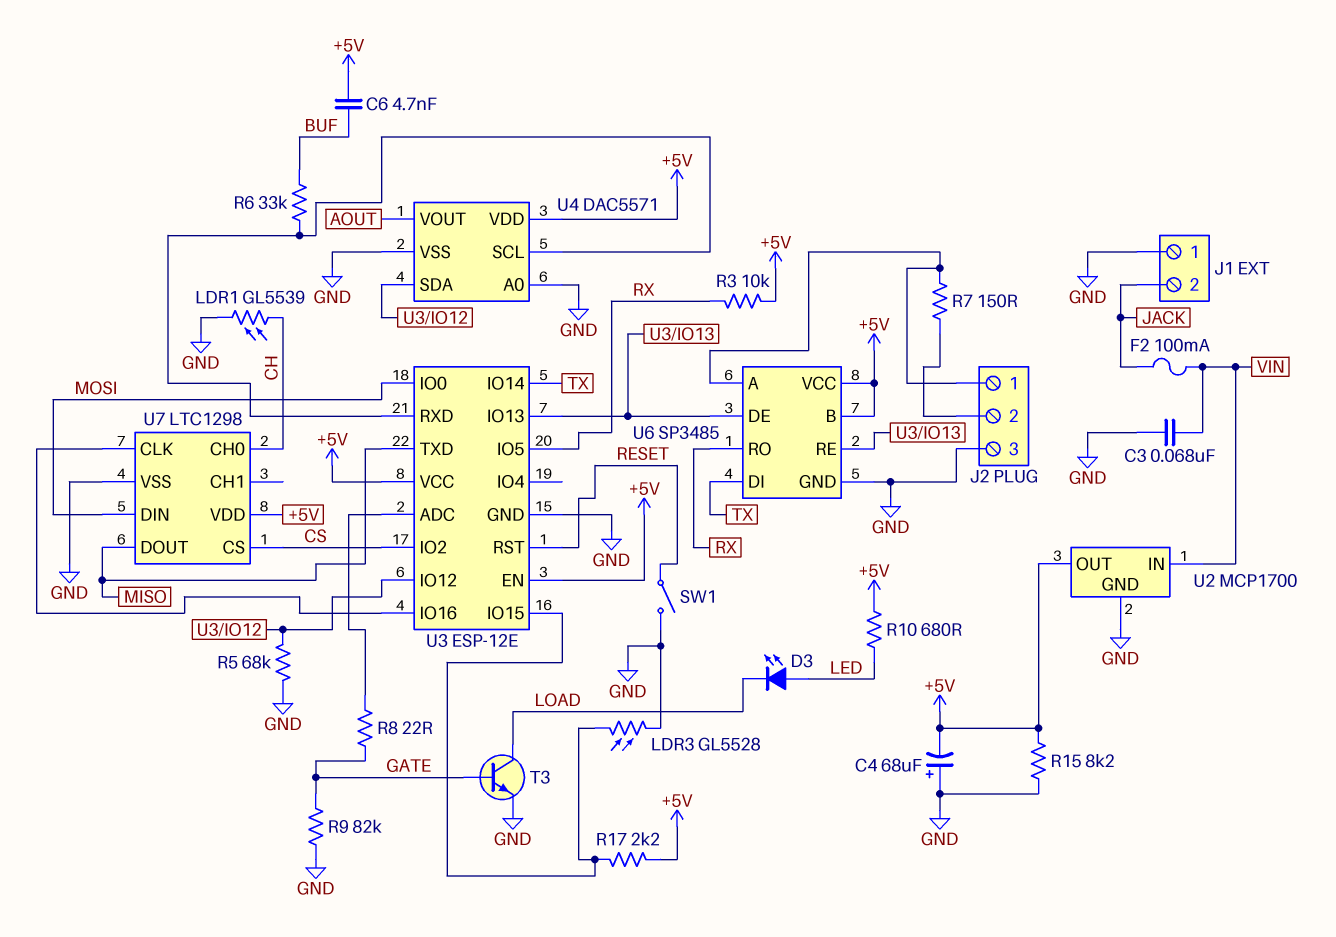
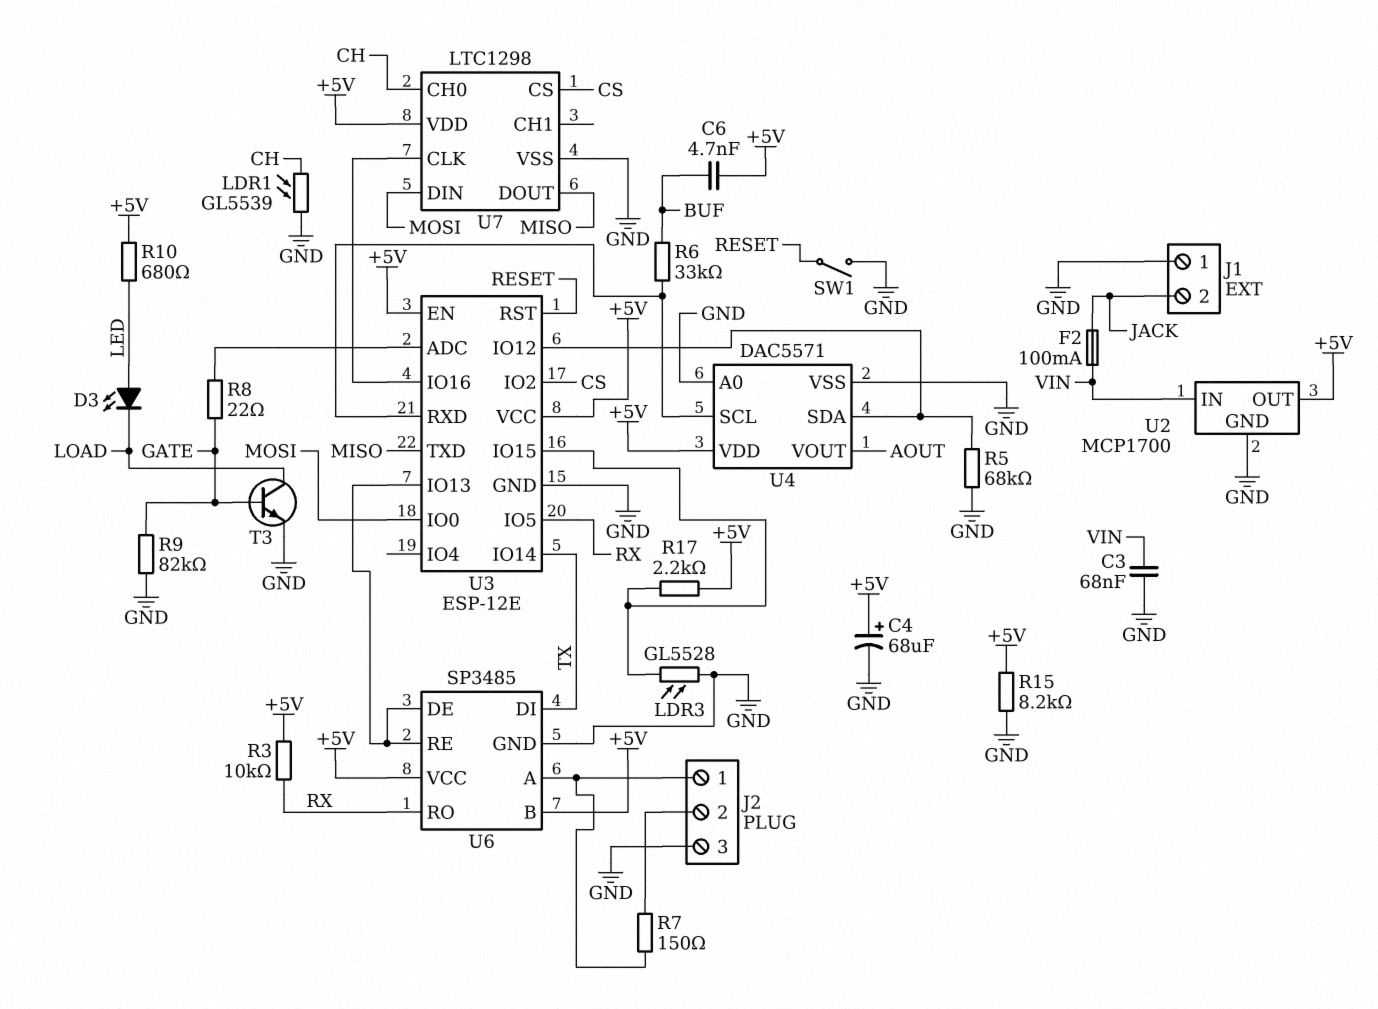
C4: 68uF (plus GND, minus +5V) -> 68uF (plus +5V, minus GND)

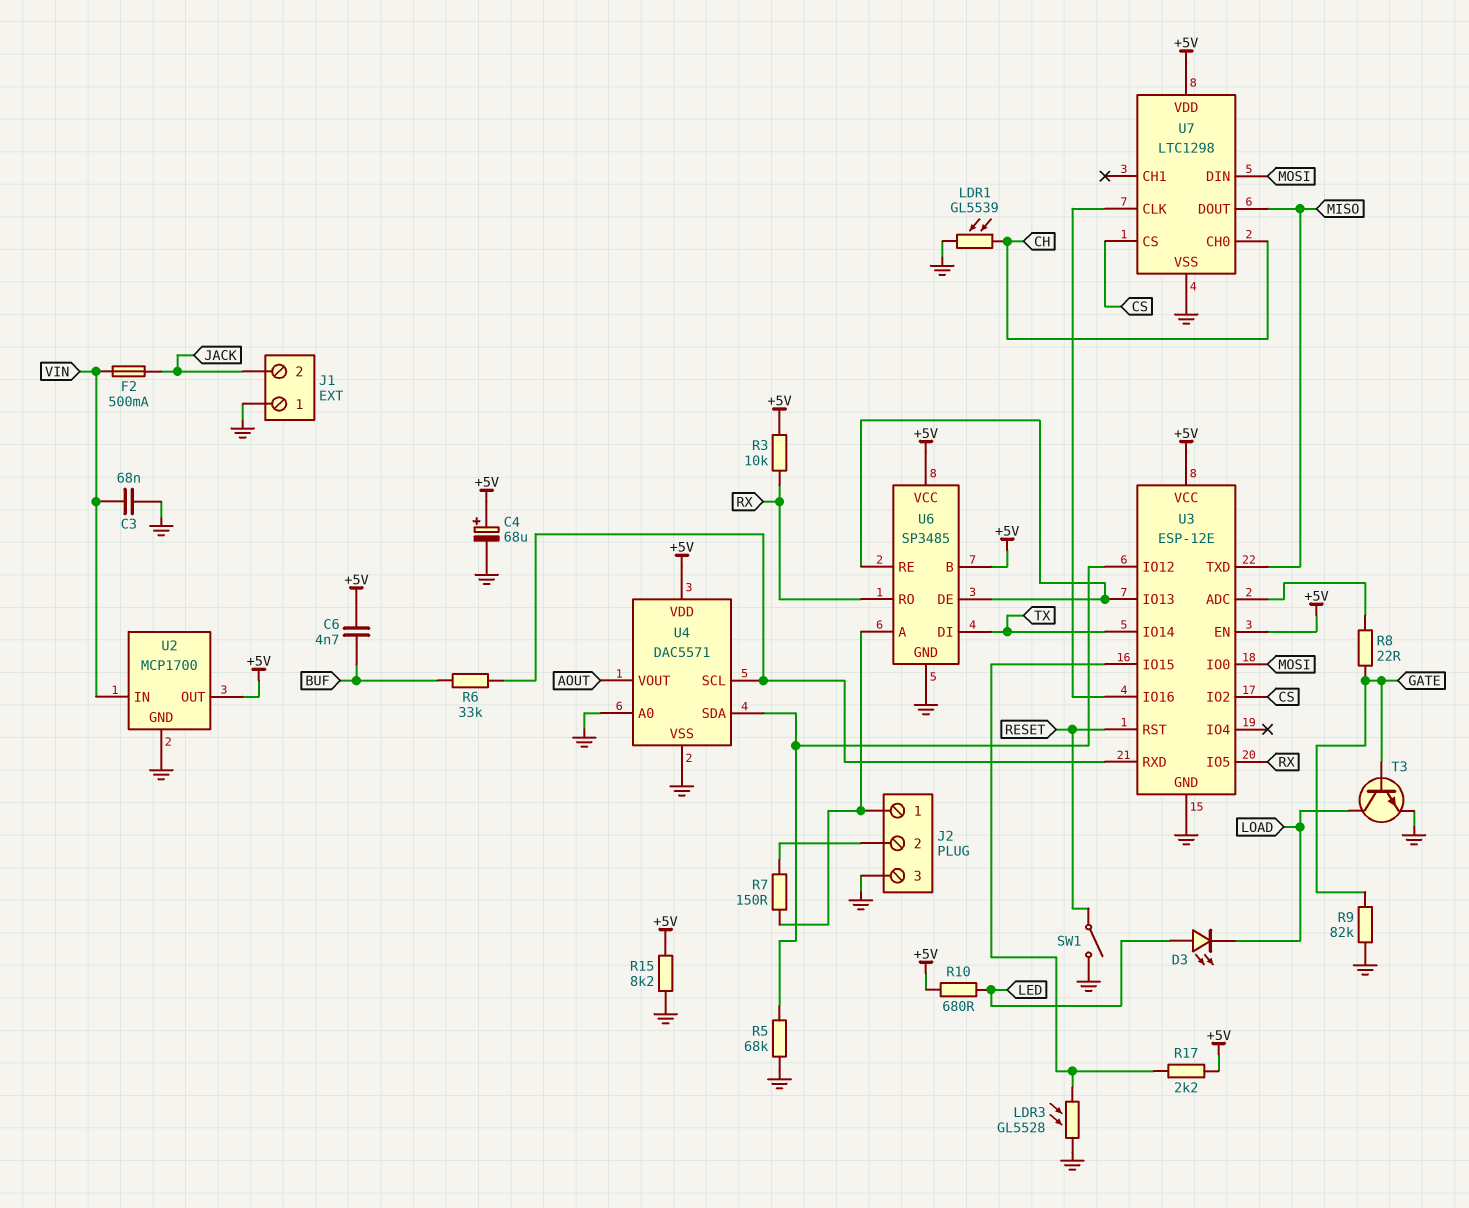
F2: 100mA (JACK, VIN) -> 500mA (JACK, VIN)

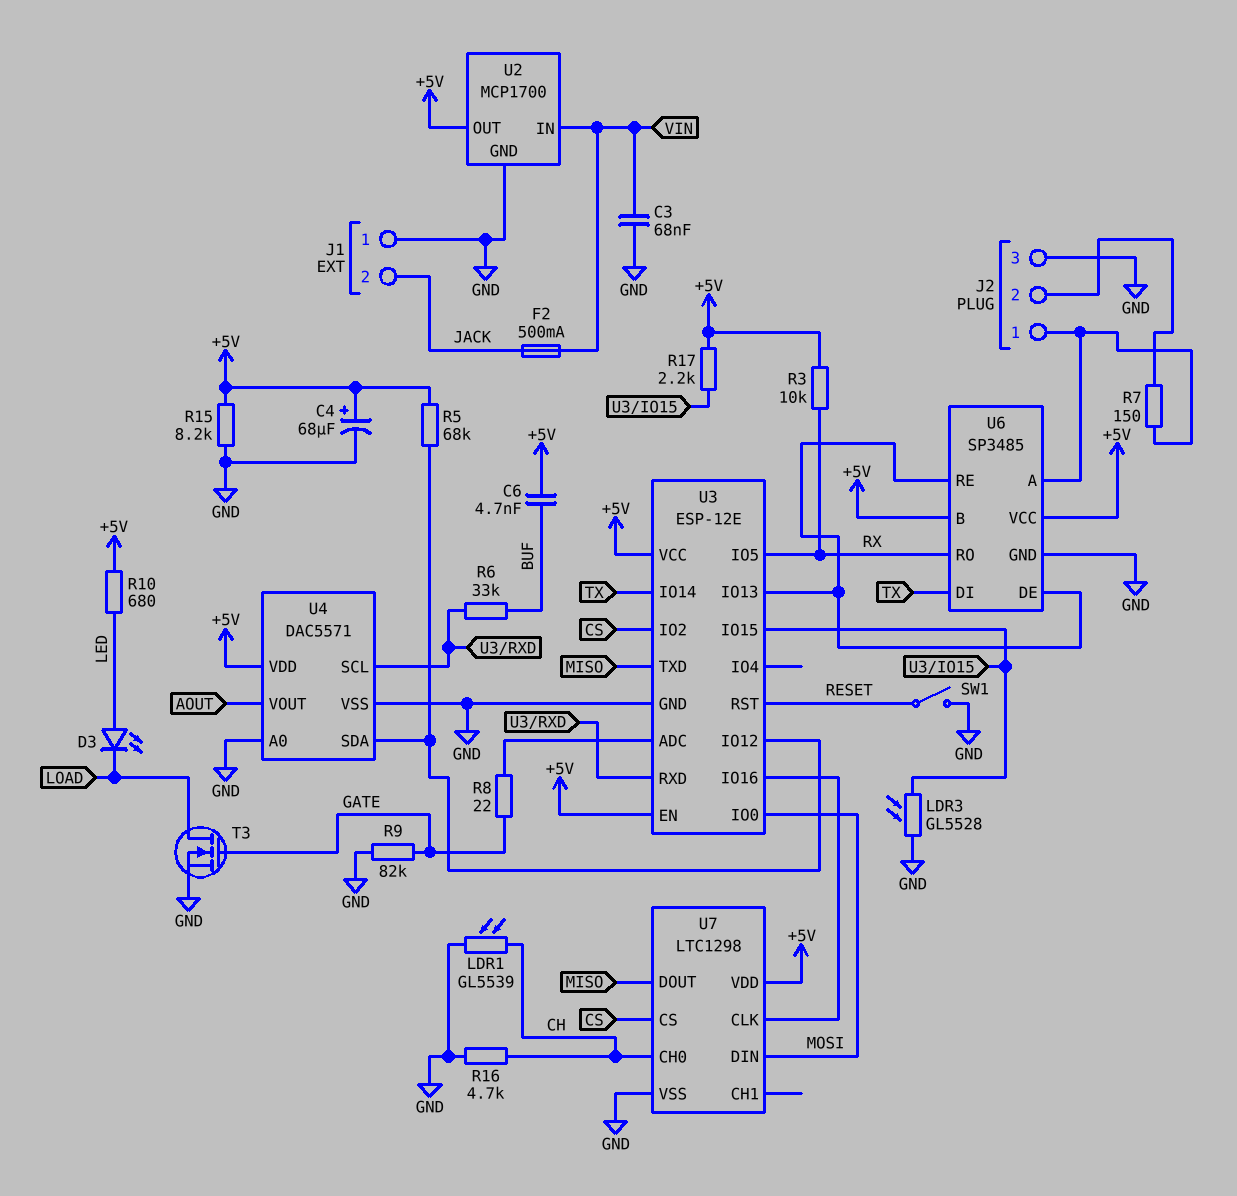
R5: 68k (GND, U3/IO12) -> 68k (+5V, U3/IO12)
R16: none -> 4.7k (CH, GND)
T3: NPN (B GATE, C LOAD, E GND) -> NMOS (G GATE, D LOAD, S GND)

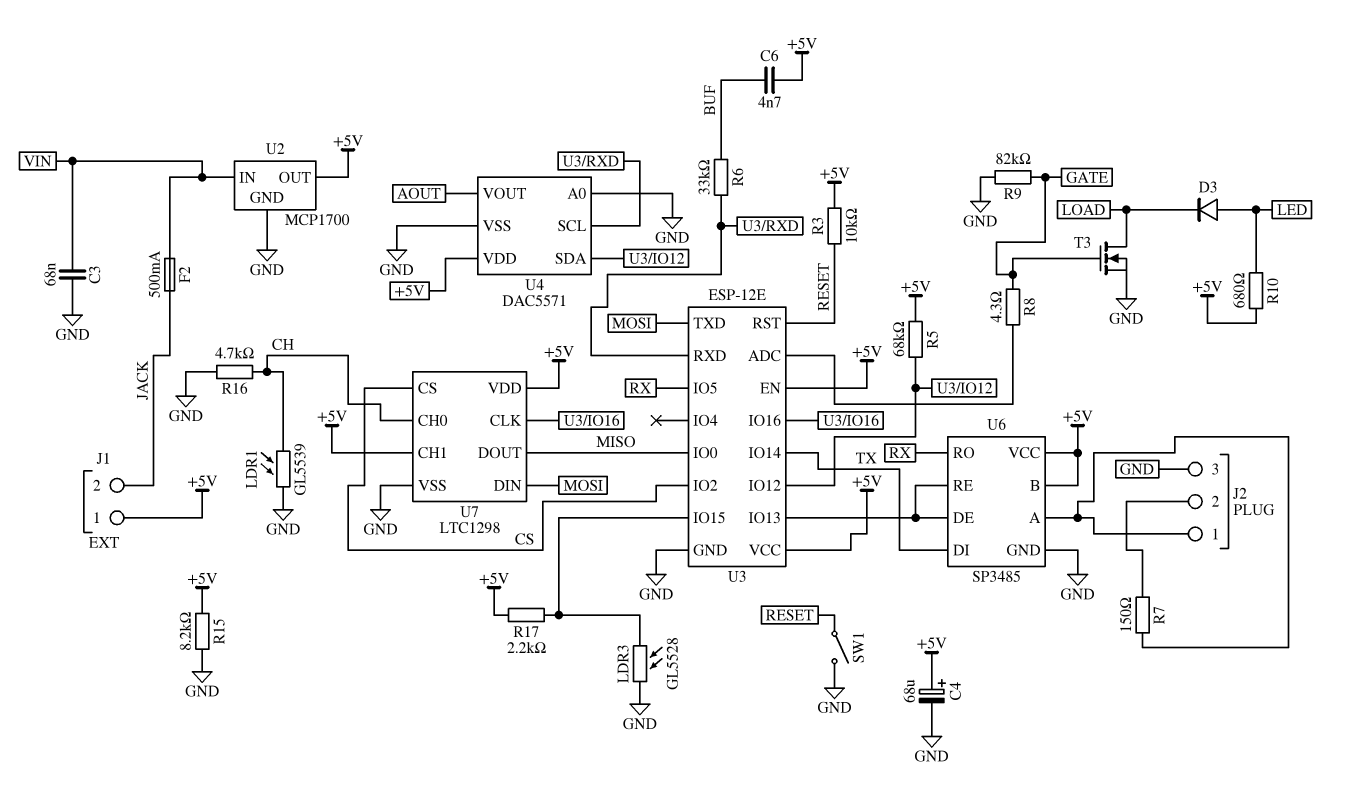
D3: LED (A LED, K LOAD) -> diode (A LED, K LOAD)
J1 pin 1: GND -> +5V
R3: 10k (+5V, RX) -> 10k (+5V, RESET)
R8: 22 (GATE, U3/ADC) -> 4.3 (GATE, U3/ADC)
U3 pin IO0: MOSI -> MISO
U3 pin TXD: MISO -> MOSI
U7 pin CH1: none -> +5V

